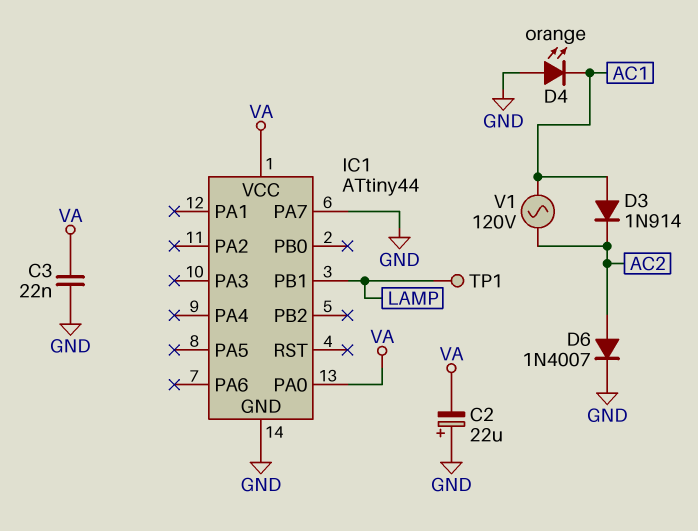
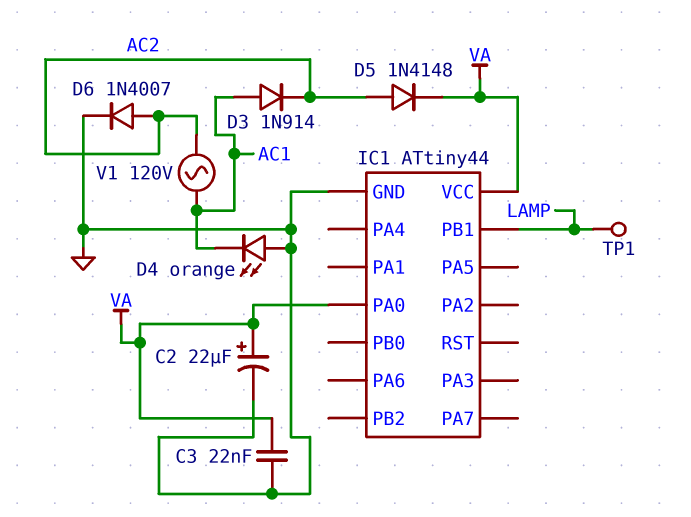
C2: 22uF (plus GND, minus VA) -> 22uF (plus VA, minus GND)
D5: none -> diode 1N4148 (A AC2, K VA)
IC1 pin PA7: GND -> none

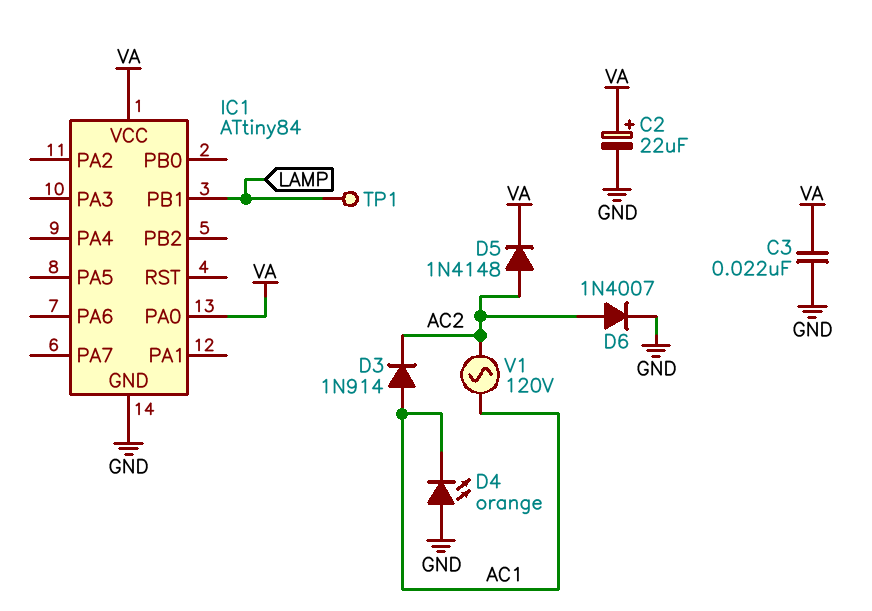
IC1: ATtiny44 -> ATtiny84

